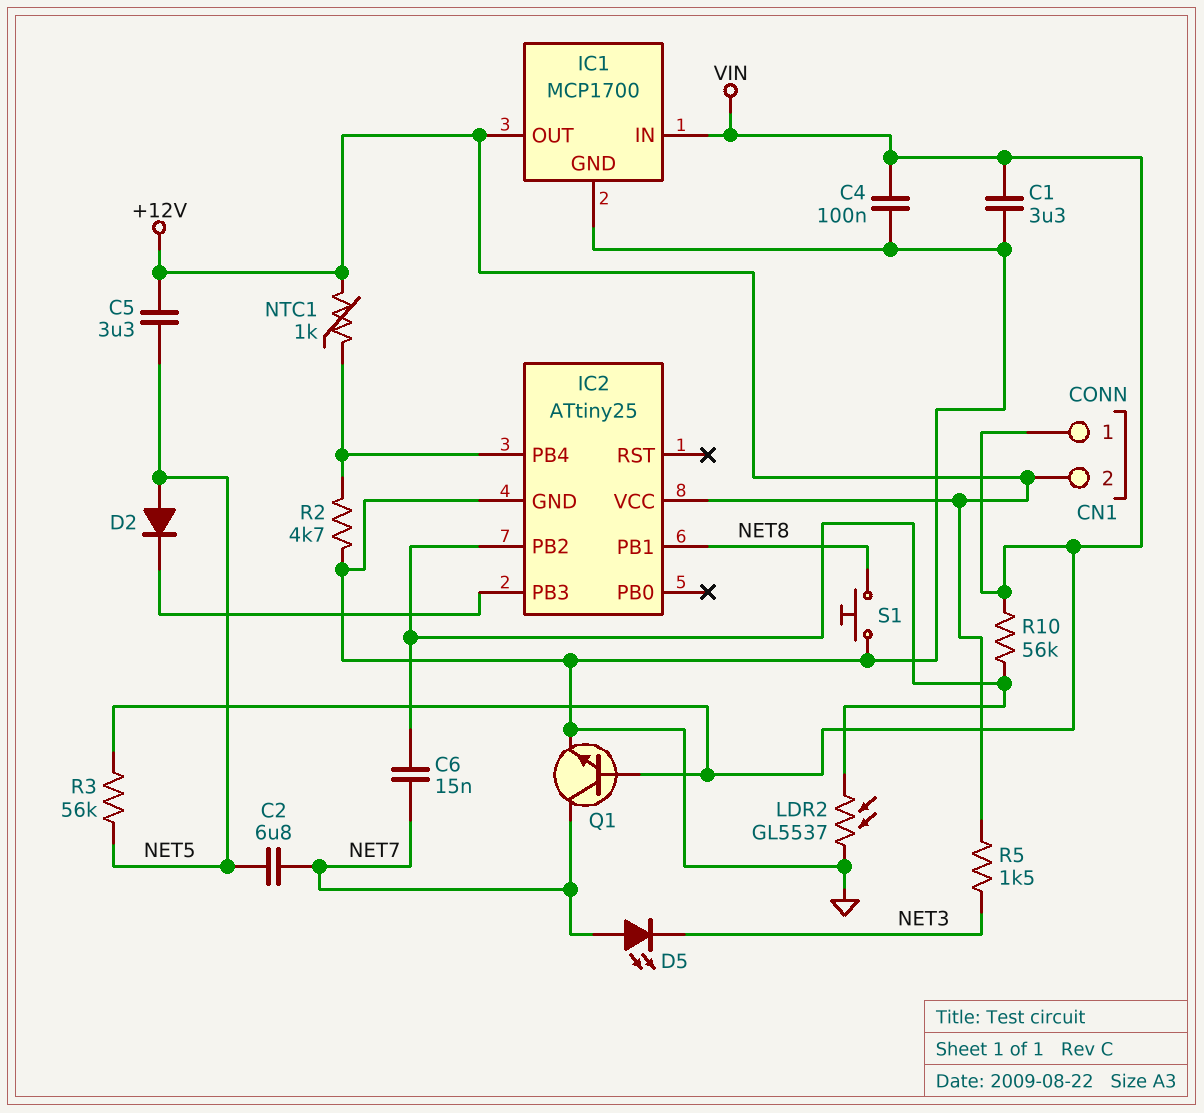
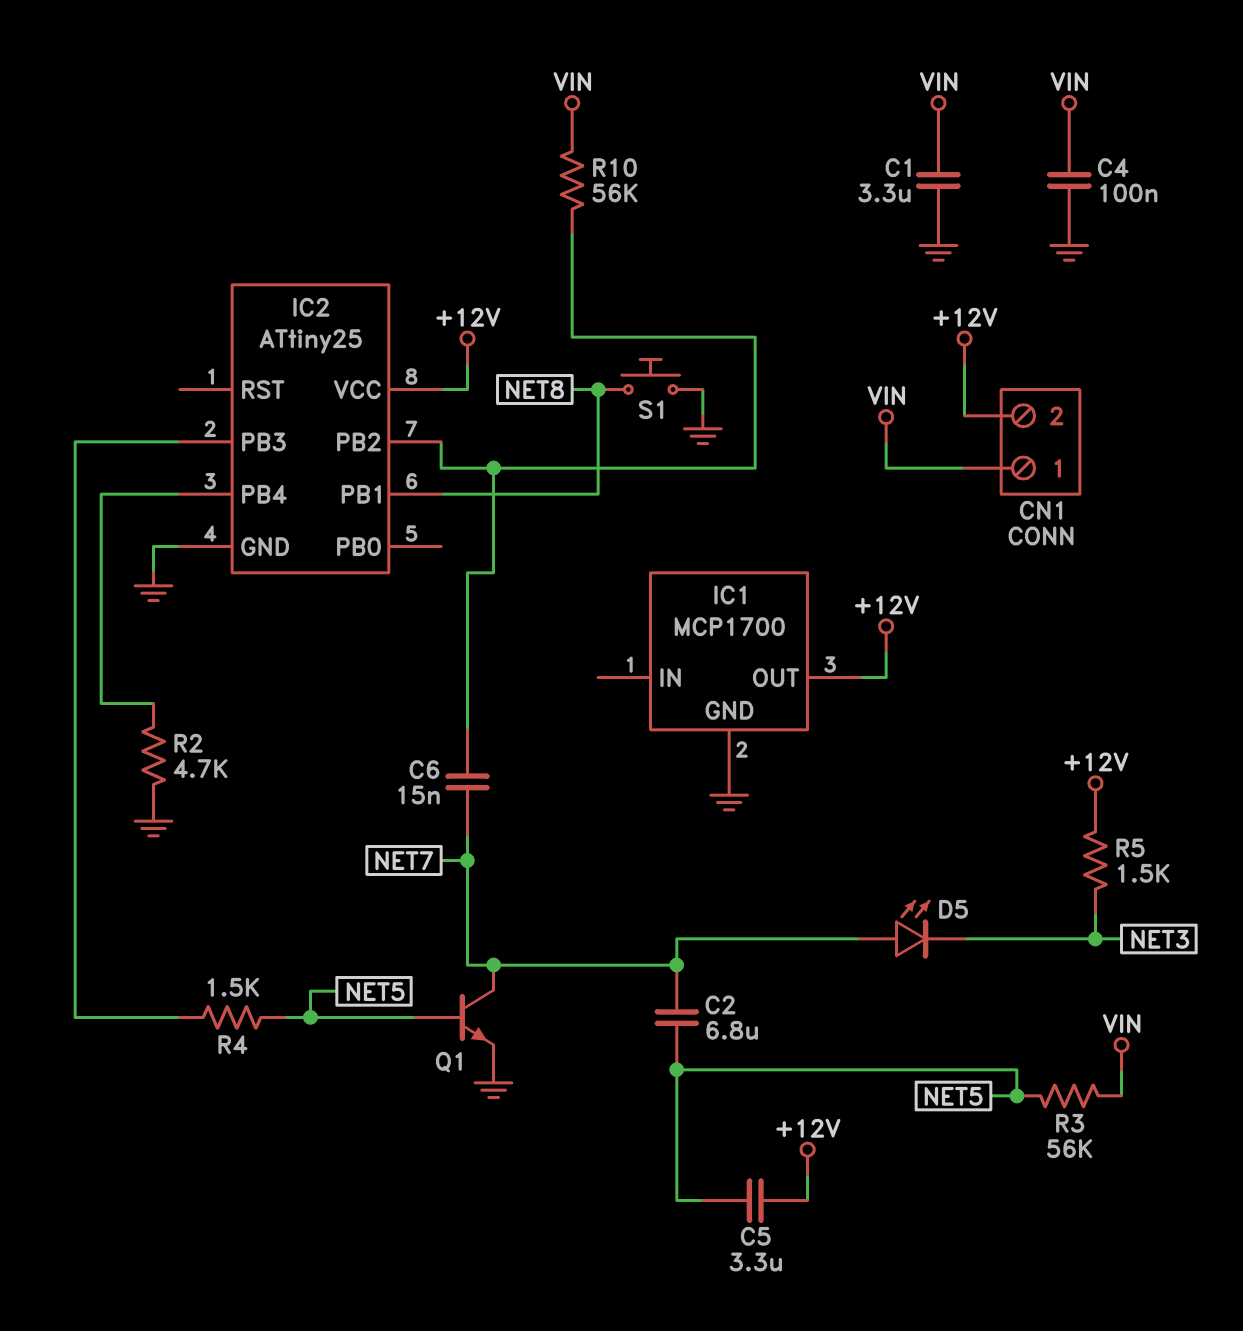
D2: diode (A NET5, K IC2/PB3) -> none
IC1 pin IN: VIN -> none
LDR2: GL5537 (GND, IC2/PB2) -> none
NTC1: 1k (+12V, IC2/PB4) -> none
Q1: NPN (B VIN, C NET7, E GND) -> NPN (B NET5, C NET7, E GND)
R4: none -> 1.5k (IC2/PB3, NET5)

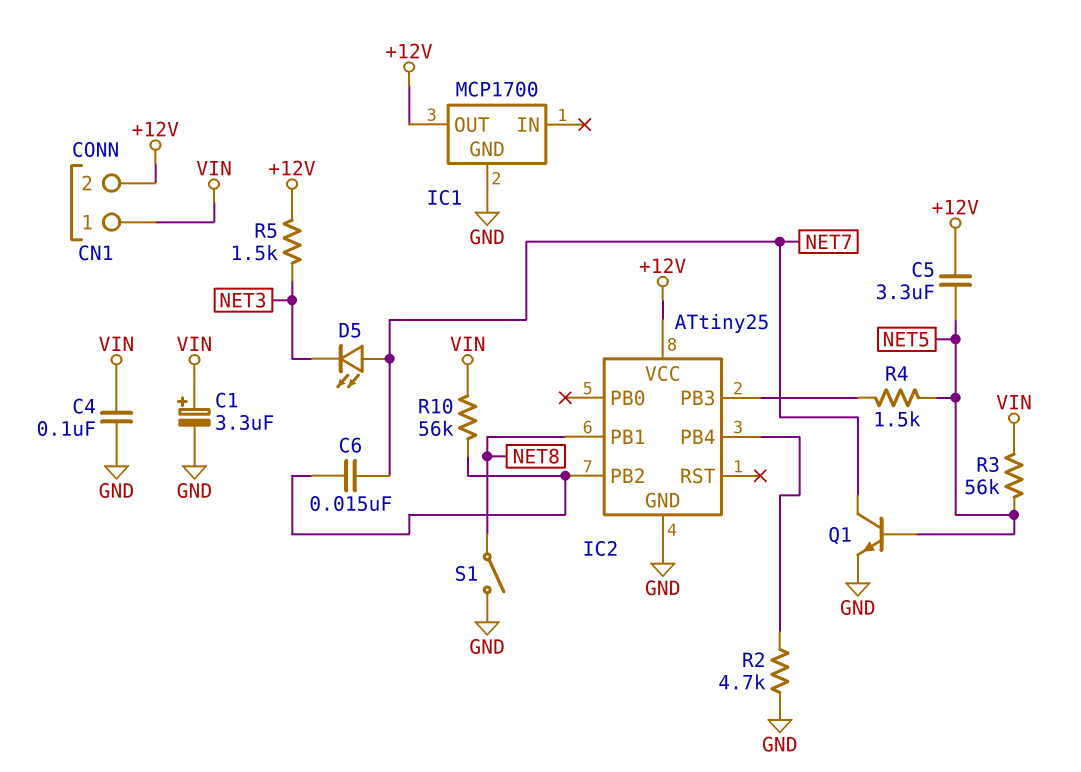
C1: 3.3uF (GND, VIN) -> 3.3uF (plus VIN, minus GND)
C2: 6.8uF (NET5, NET7) -> none
S1: button (GND, NET8) -> switch (GND, NET8)

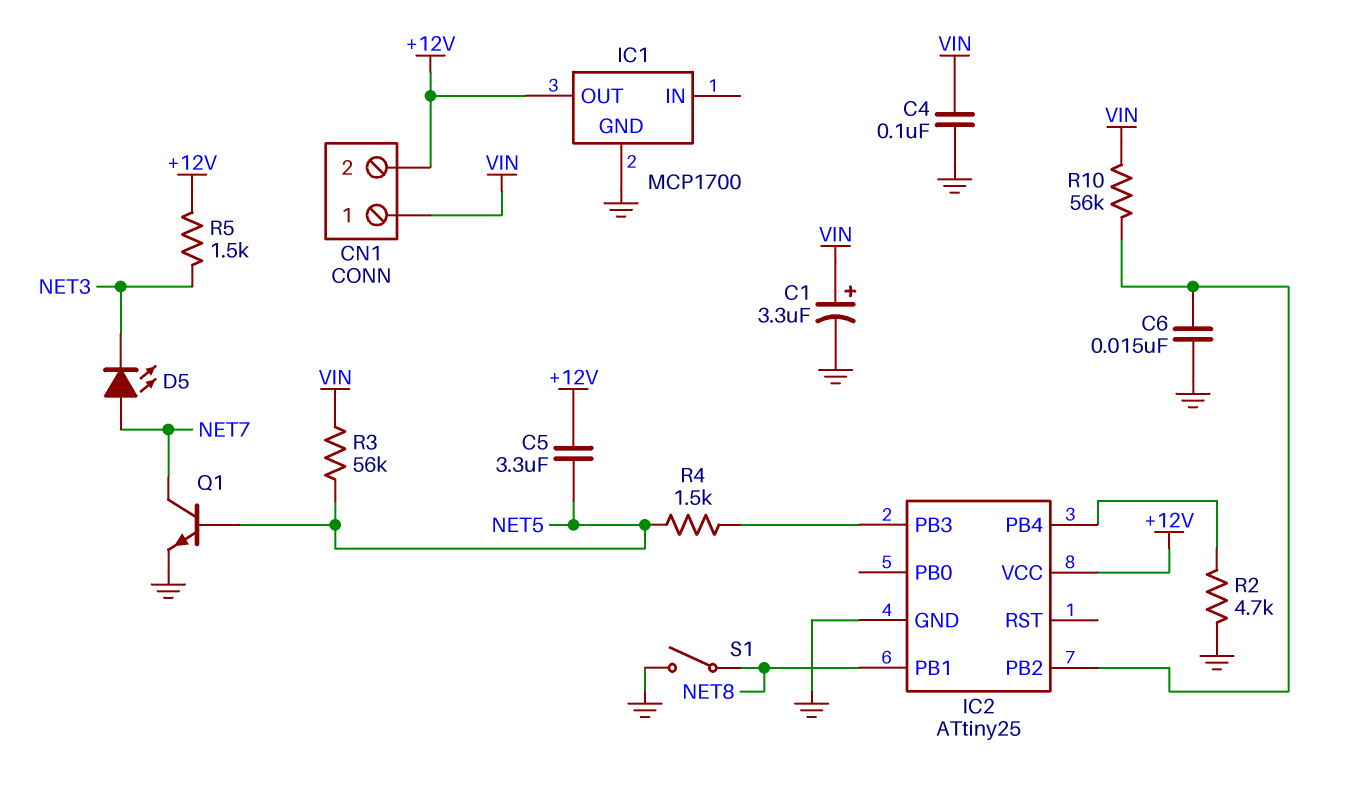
C6: 15nF (IC2/PB2, NET7) -> 15nF (GND, IC2/PB2)

